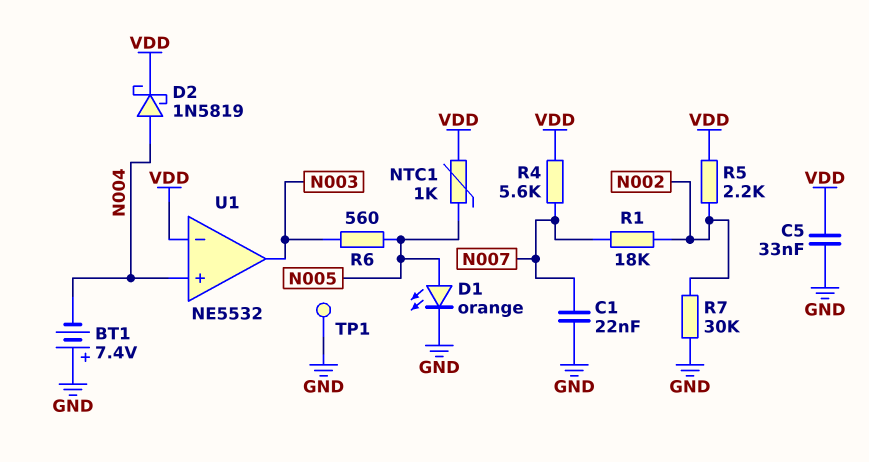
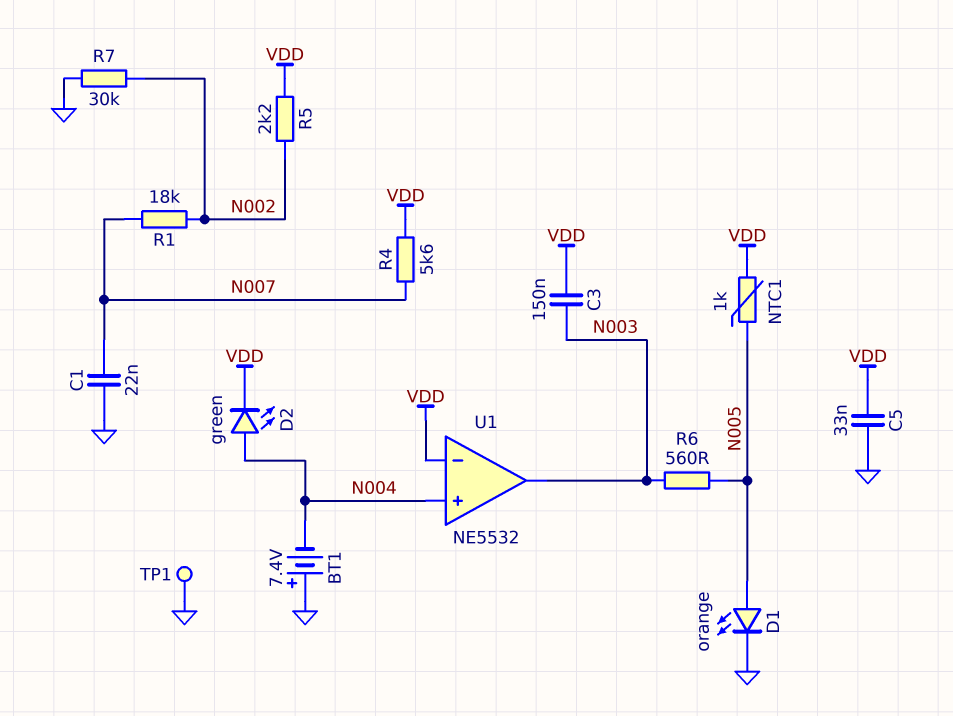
C3: none -> 150nF (N003, VDD)
D2: schottky 1N5819 (A N004, K VDD) -> LED green (A N004, K VDD)

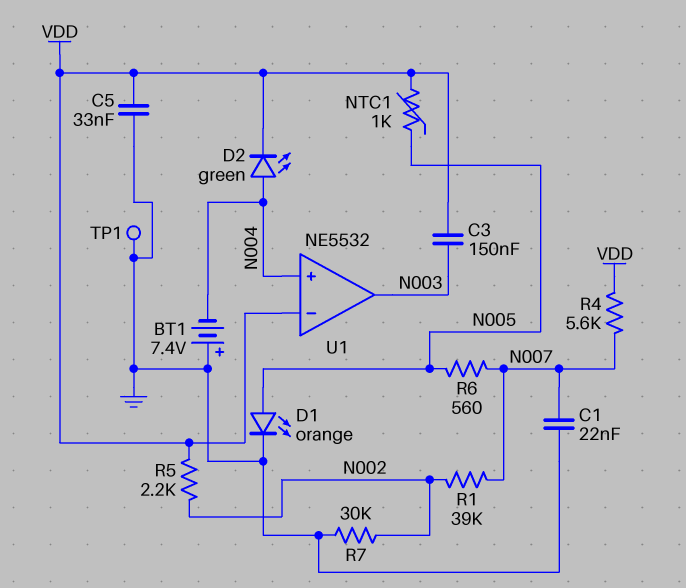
R1: 18k (N002, N007) -> 39k (N002, N007)
R6: 560 (N003, N005) -> 560 (N005, N007)

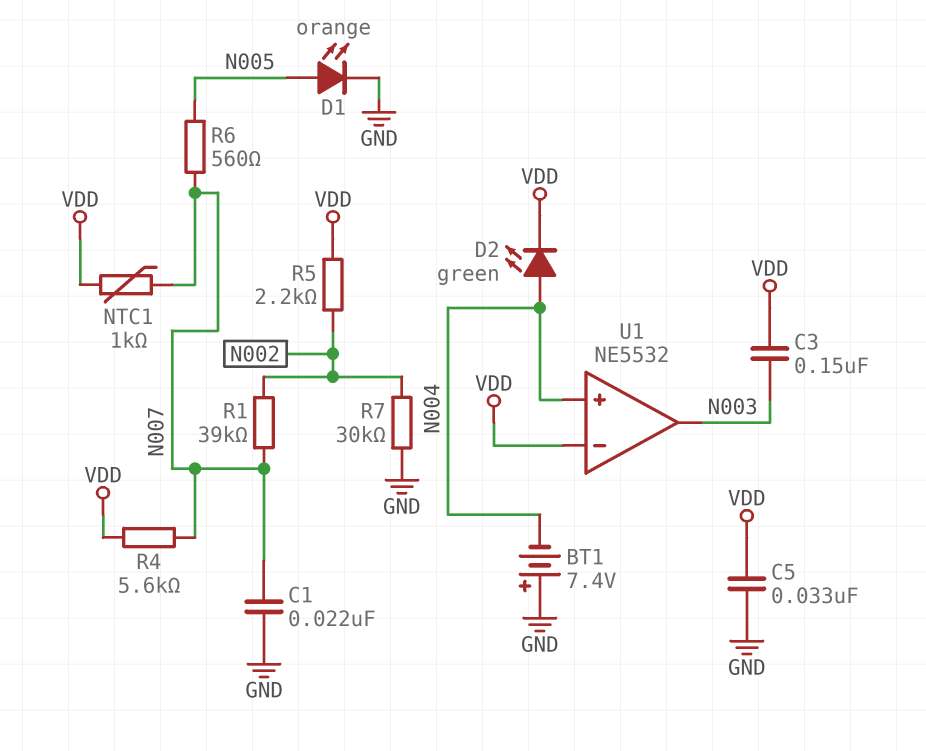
NTC1: 1k (N005, VDD) -> 1k (N007, VDD)
TP1: test point (GND) -> none

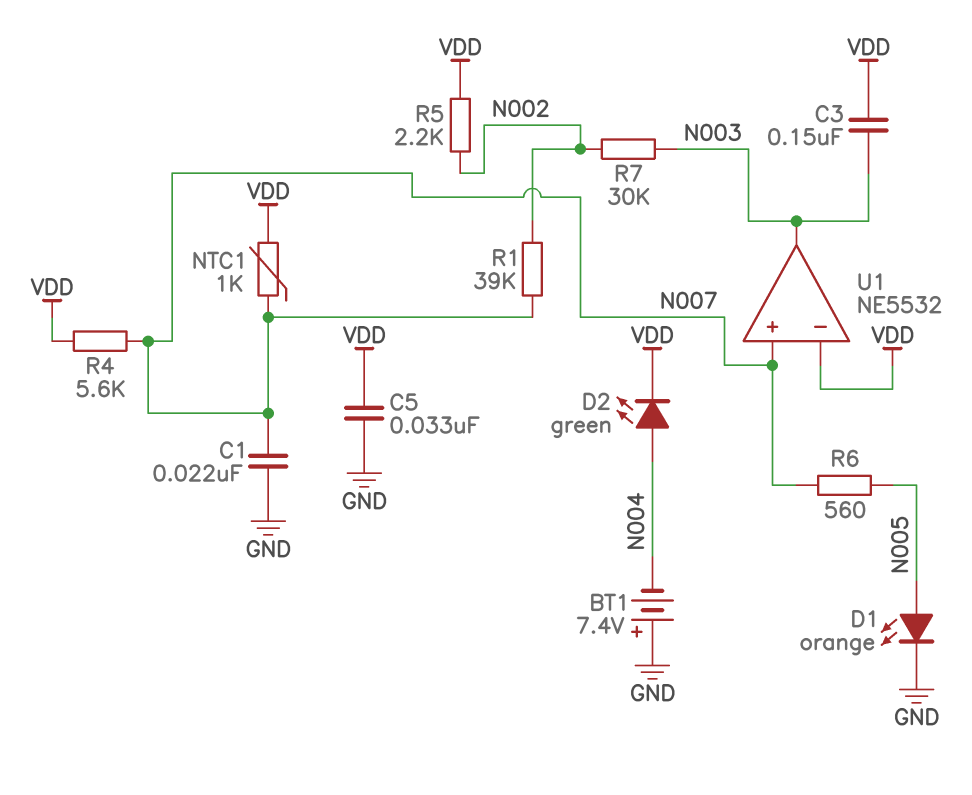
R7: 30k (GND, N002) -> 30k (N002, N003)
U1 pin in+: N004 -> N007

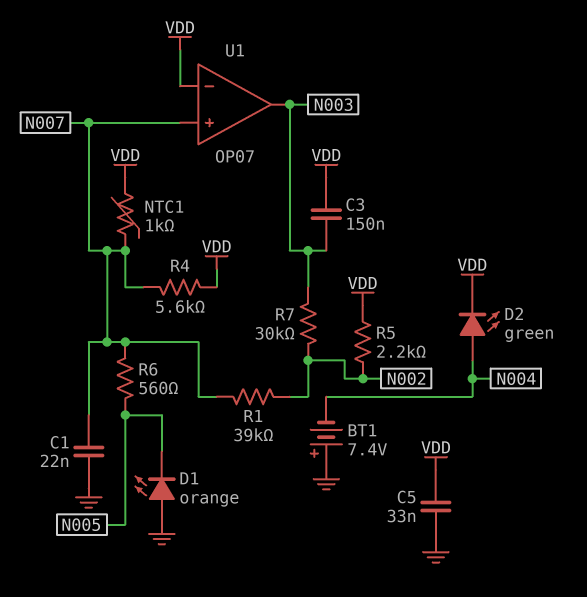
D1: LED orange (A N005, K GND) -> LED orange (A GND, K N005)
U1: NE5532 -> OP07

